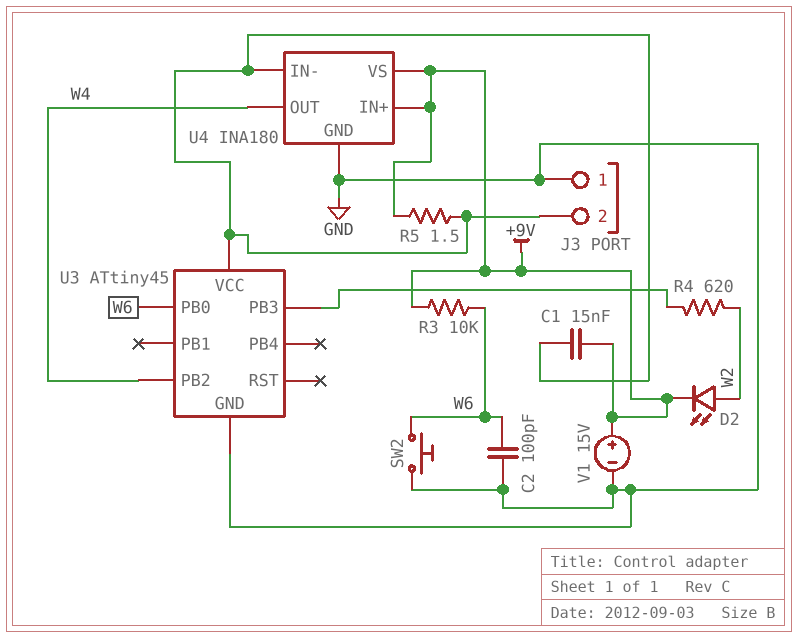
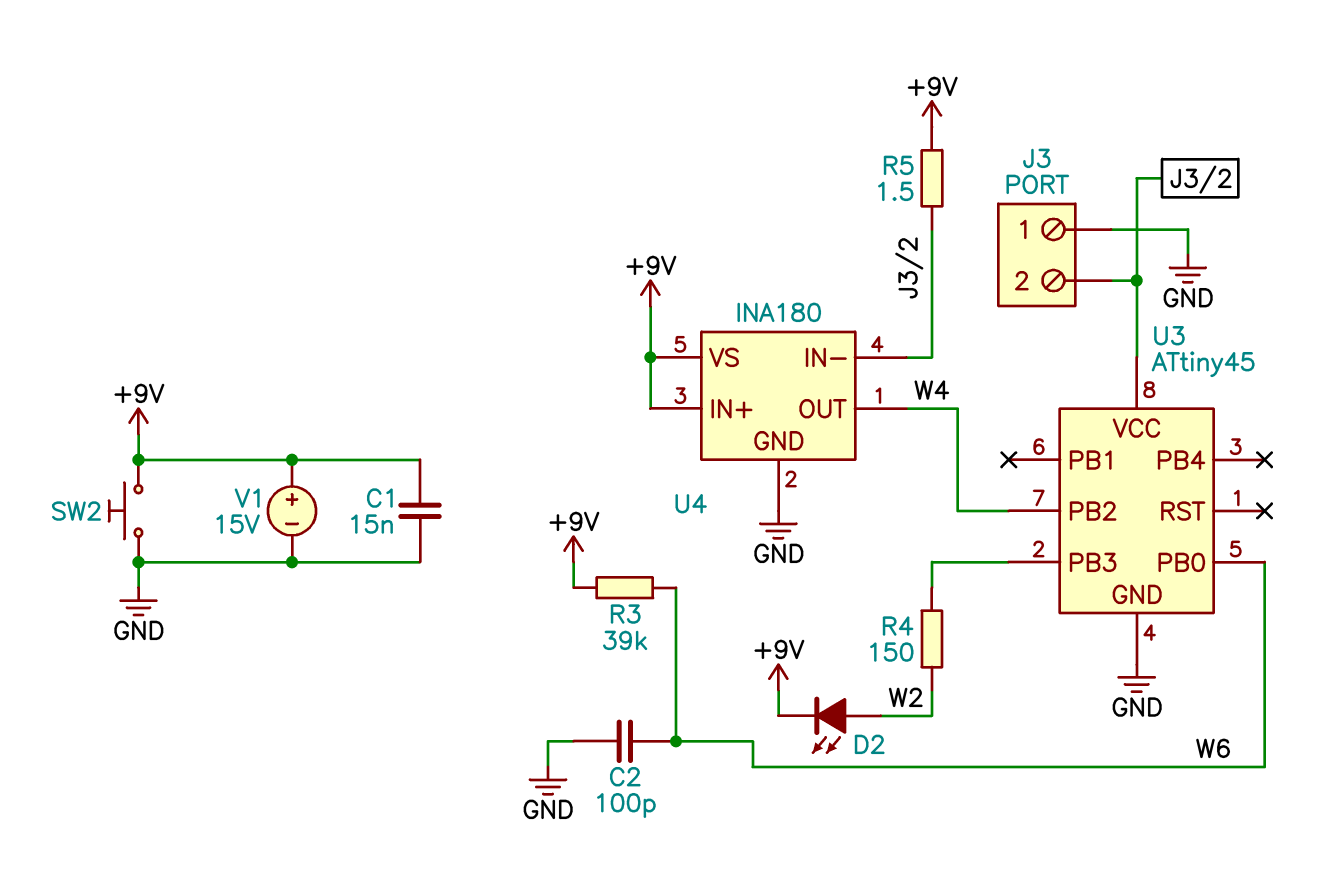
C1: 15nF (+9V, J3/2) -> 15nF (+9V, GND)
R3: 10k (+9V, W6) -> 39k (+9V, W6)
R4: 620 (U3/PB3, W2) -> 150 (U3/PB3, W2)
SW2: button (GND, W6) -> button (+9V, GND)

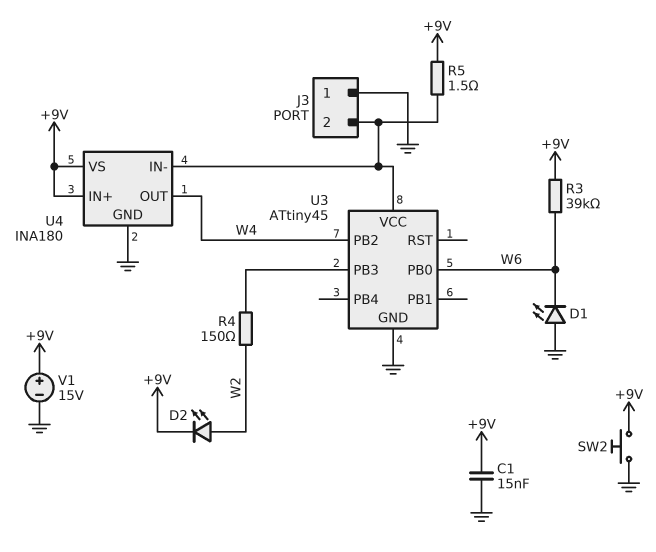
C2: 100pF (GND, W6) -> none
D1: none -> LED (A GND, K W6)

